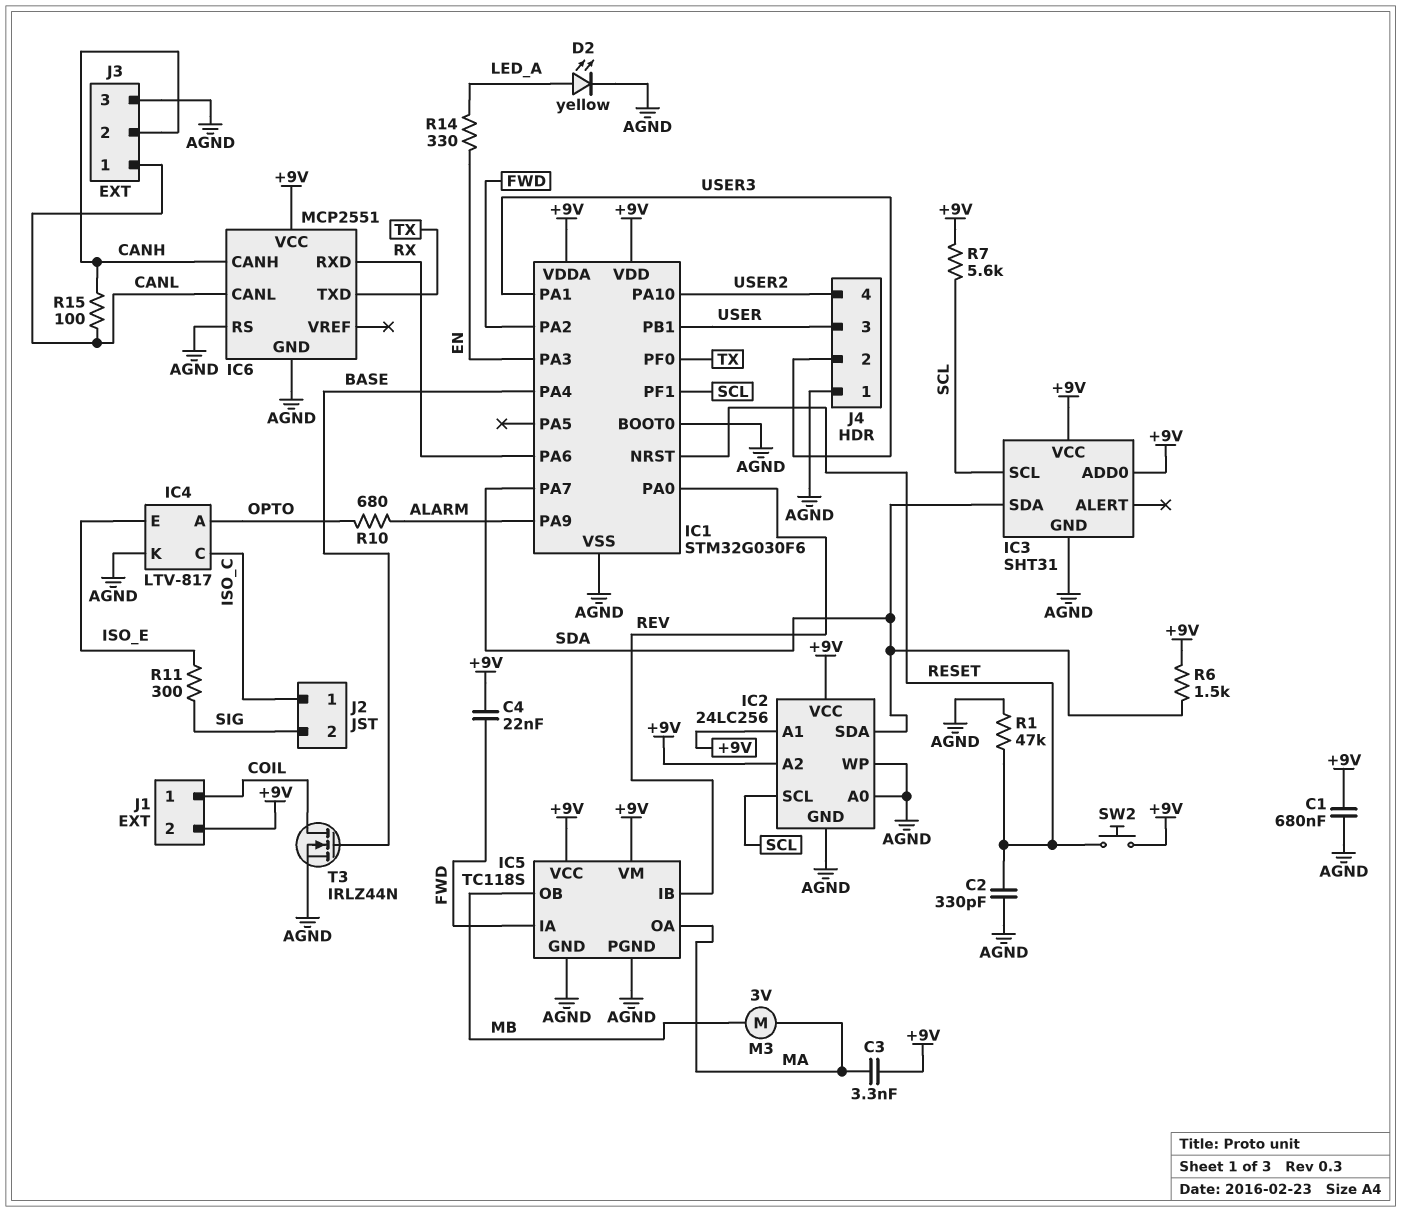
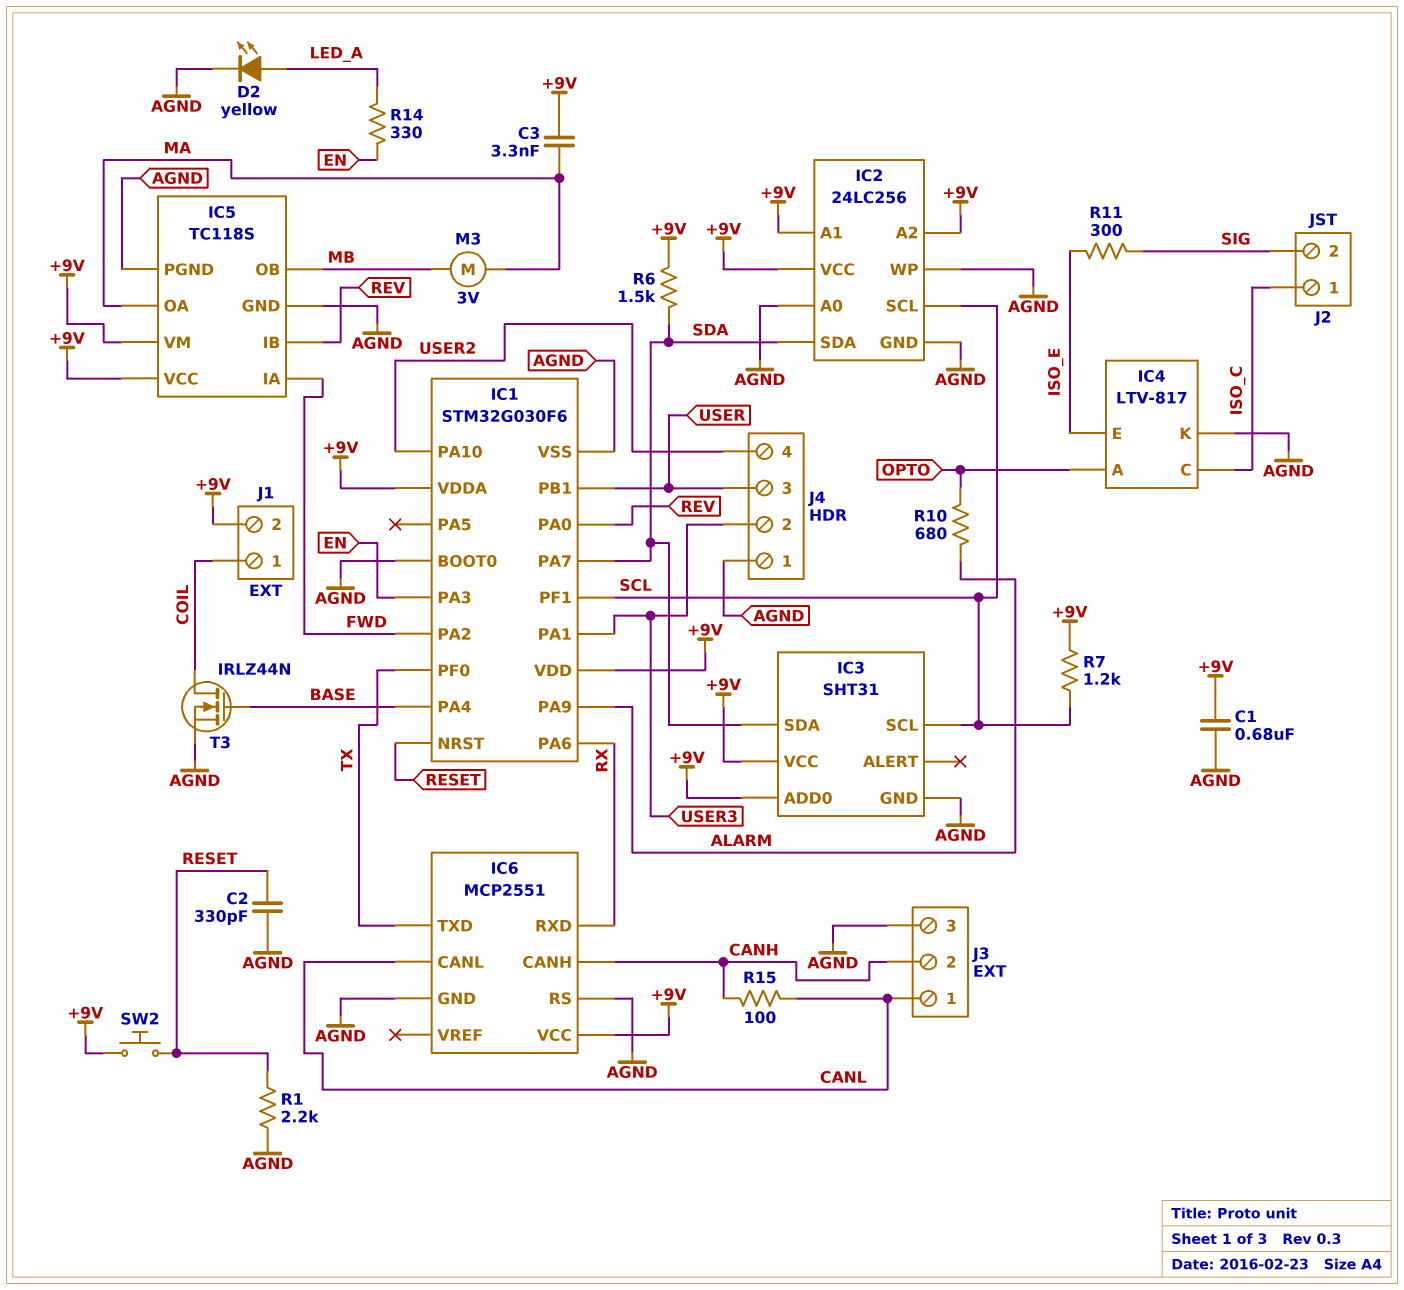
C4: 22nF (+9V, FWD) -> none
R1: 47k (AGND, RESET) -> 2.2k (AGND, RESET)
R7: 5.6k (+9V, SCL) -> 1.2k (+9V, SCL)

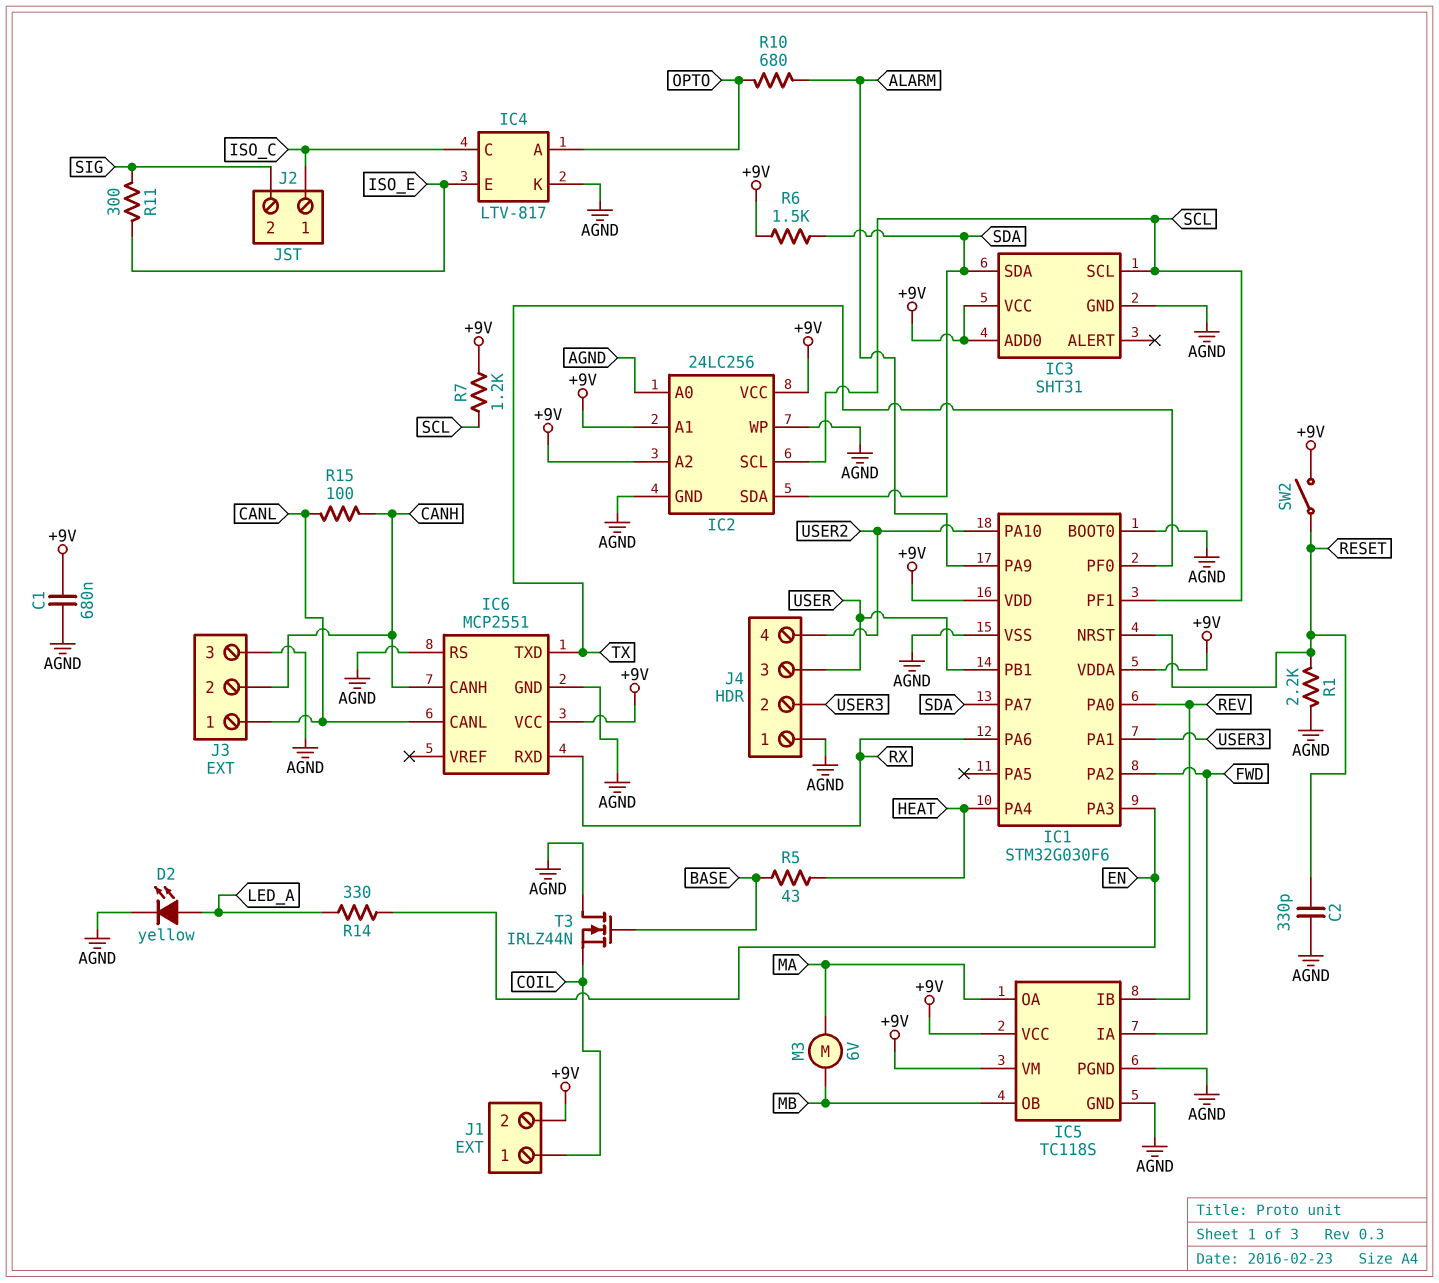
C3: 3.3nF (+9V, MA) -> none
IC1 pin PA4: BASE -> HEAT
M3: motor 3V (MA, MB) -> motor 6V (MA, MB)
R5: none -> 43 (BASE, HEAT)
SW2: button (+9V, RESET) -> switch (+9V, RESET)
T3: NMOS IRLZ44N (G BASE, D COIL, S AGND) -> NMOS IRLZ44N (G BASE, D AGND, S COIL)

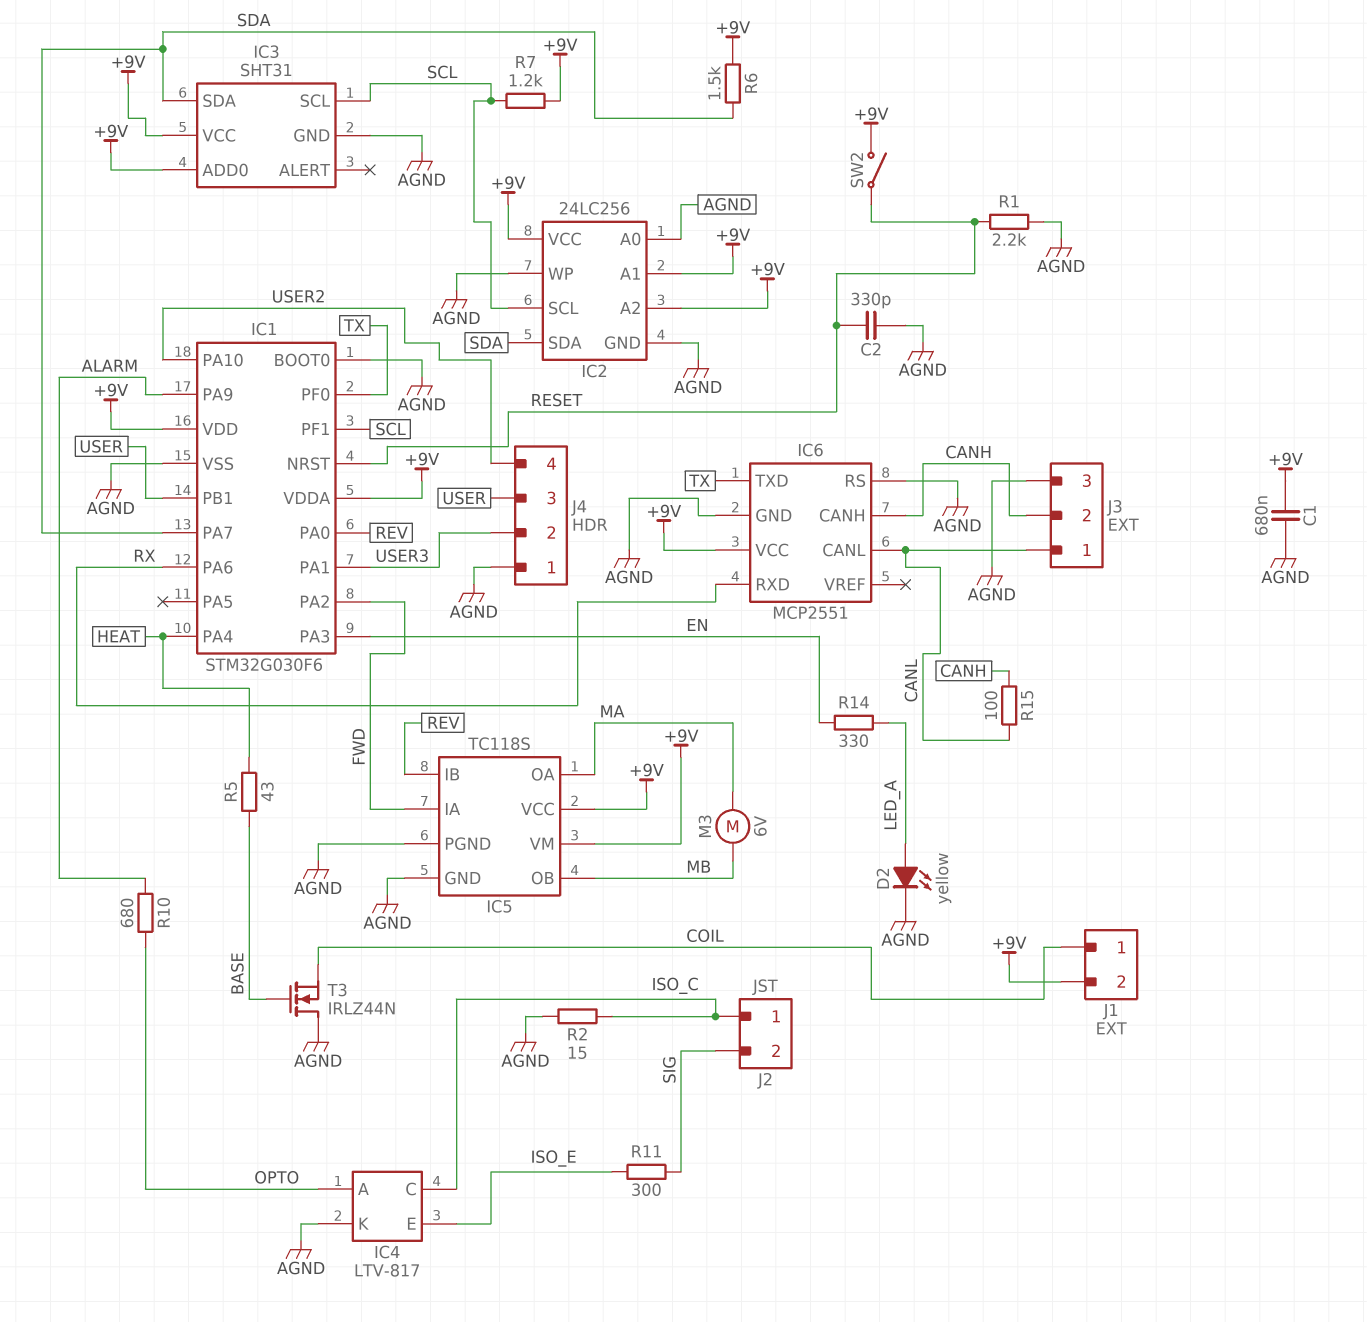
R2: none -> 15 (AGND, ISO_C)

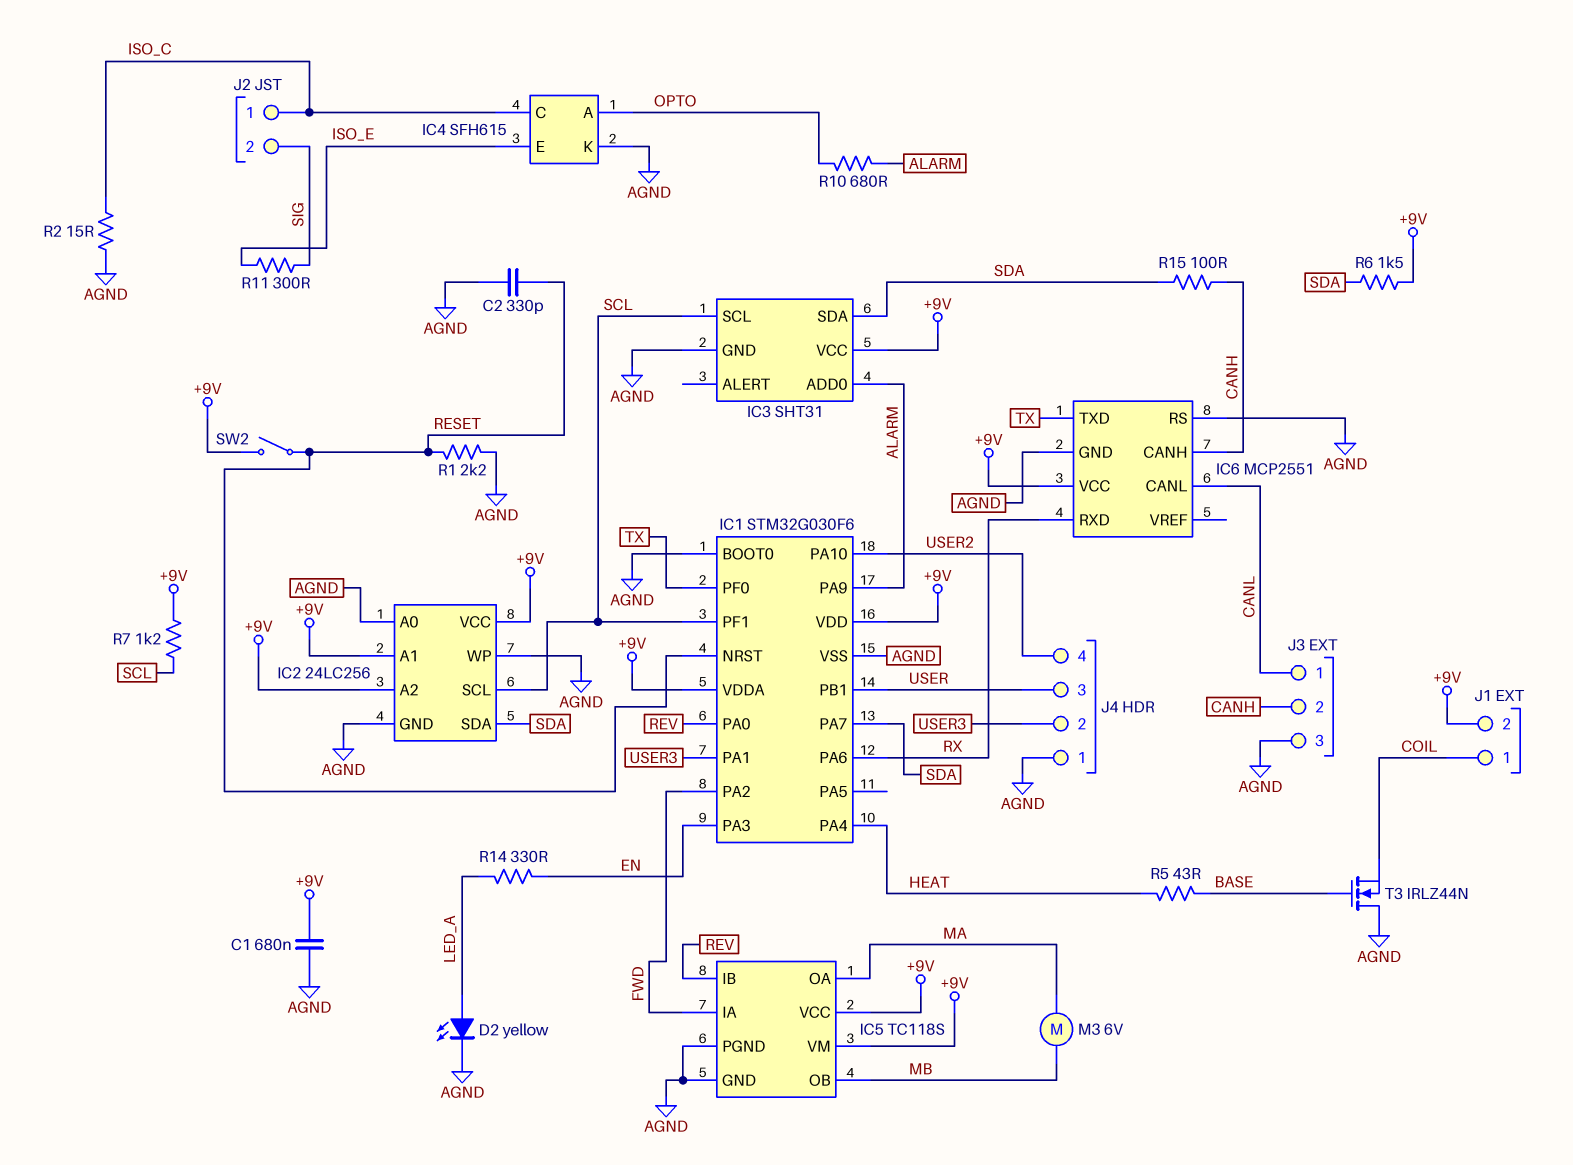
IC3 pin ADD0: +9V -> ALARM
IC4: LTV-817 -> SFH615
R15: 100 (CANH, CANL) -> 100 (CANH, SDA)

